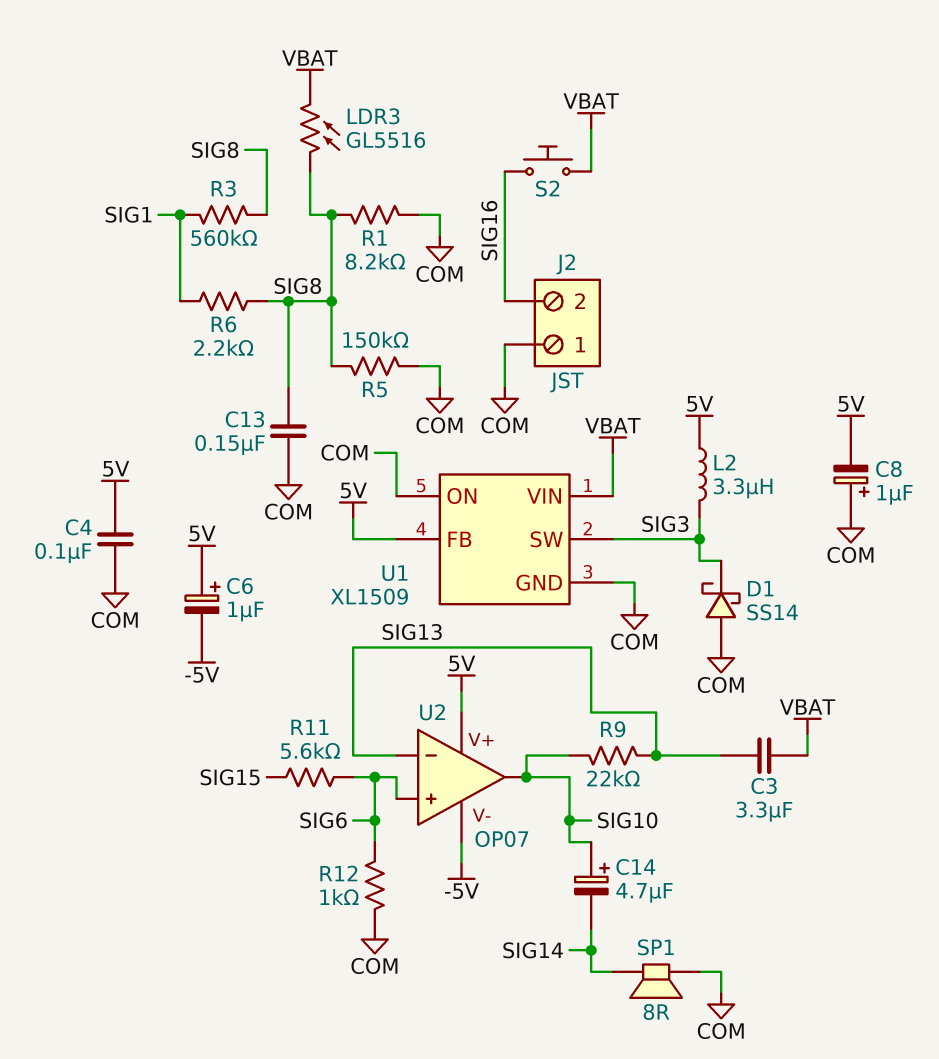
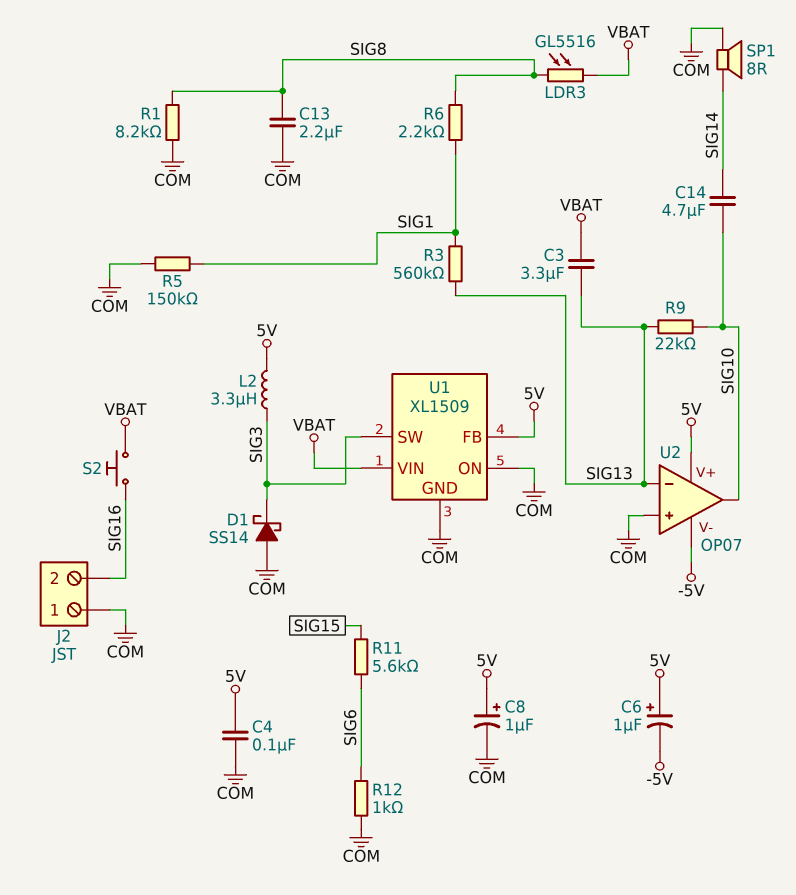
C8: 1uF (plus COM, minus 5V) -> 1uF (plus 5V, minus COM)
C13: 150nF (COM, SIG8) -> 2.2uF (COM, SIG8)
C14: 4.7uF (plus SIG10, minus SIG14) -> 4.7uF (SIG10, SIG14)
R3: 560k (SIG1, SIG8) -> 560k (SIG1, SIG13)
R5: 150k (COM, SIG8) -> 150k (COM, SIG1)
U2 pin in+: SIG6 -> COM

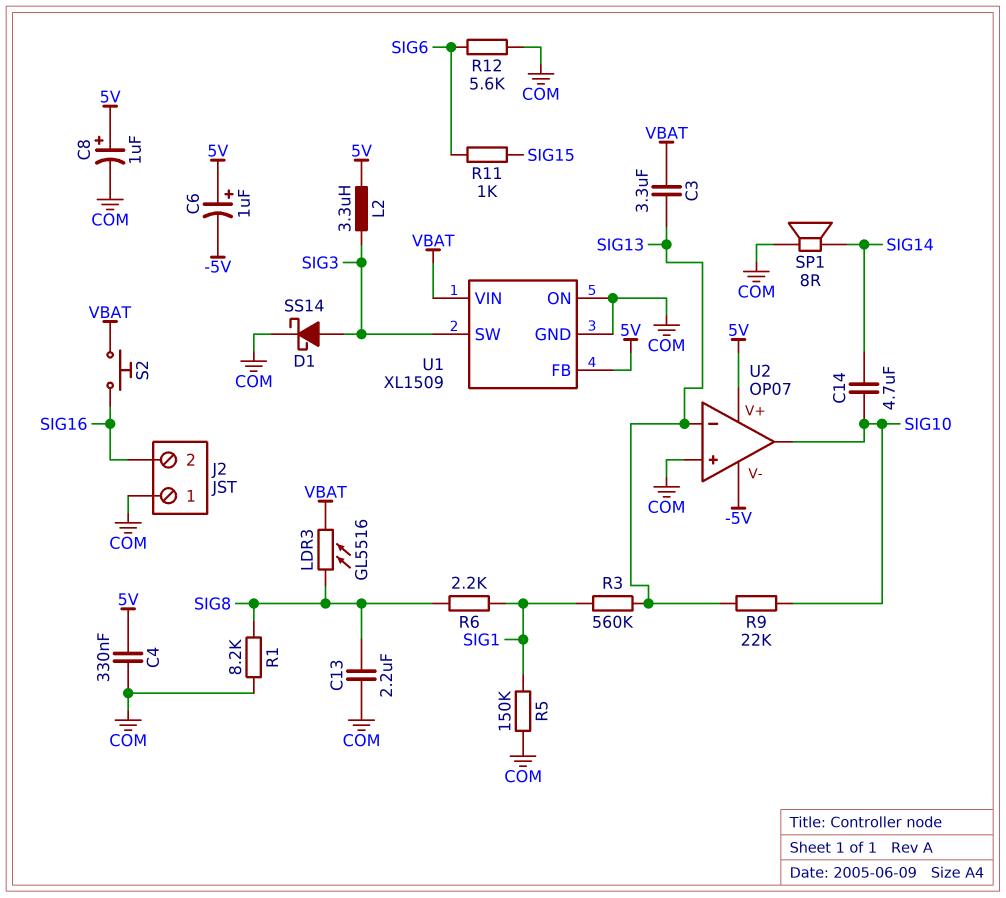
C4: 100nF (5V, COM) -> 330nF (5V, COM)
D1: schottky SS14 (A COM, K SIG3) -> schottky SS14 (A SIG3, K COM)
R11: 5.6k (SIG6, SIG15) -> 1k (SIG6, SIG15)
R12: 1k (COM, SIG6) -> 5.6k (COM, SIG6)

